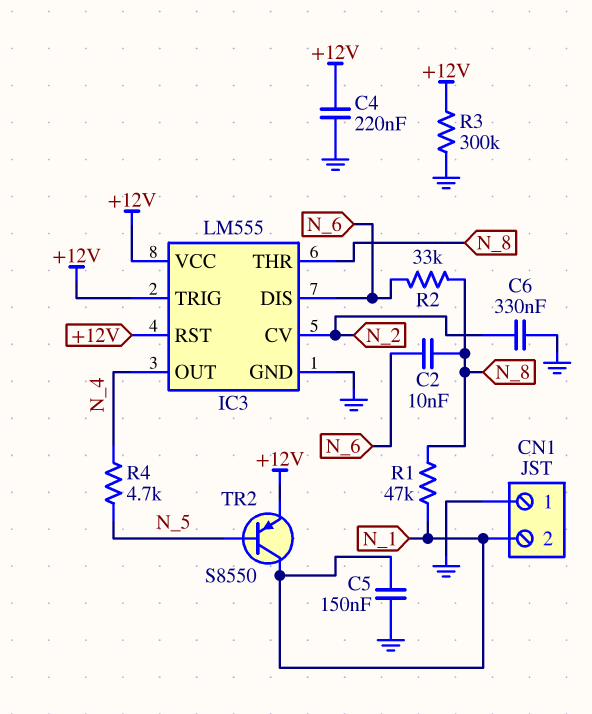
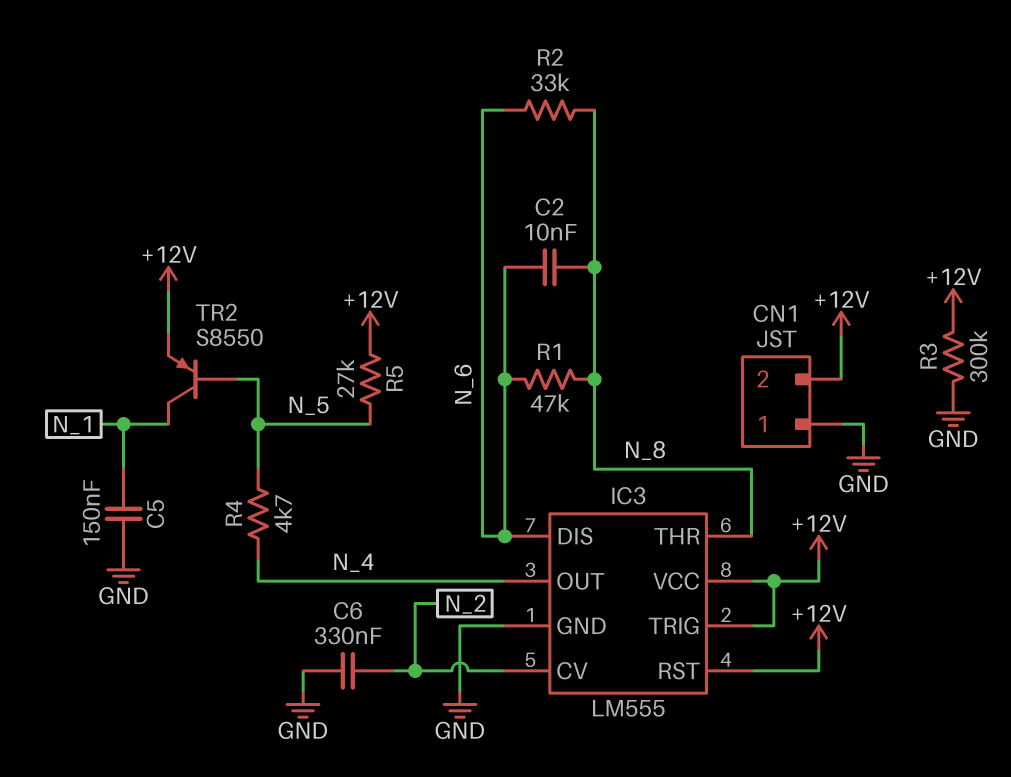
C4: 220nF (+12V, GND) -> none
CN1 pin 2: N_1 -> +12V
R1: 47k (N_1, N_8) -> 47k (N_6, N_8)
R5: none -> 27k (+12V, N_5)

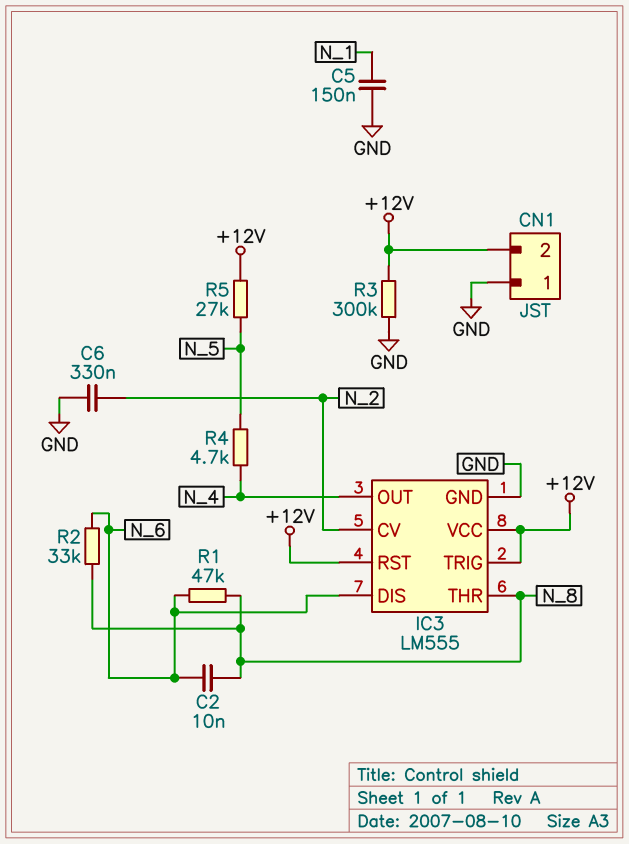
TR2: PNP S8550 (B N_5, C N_1, E +12V) -> none

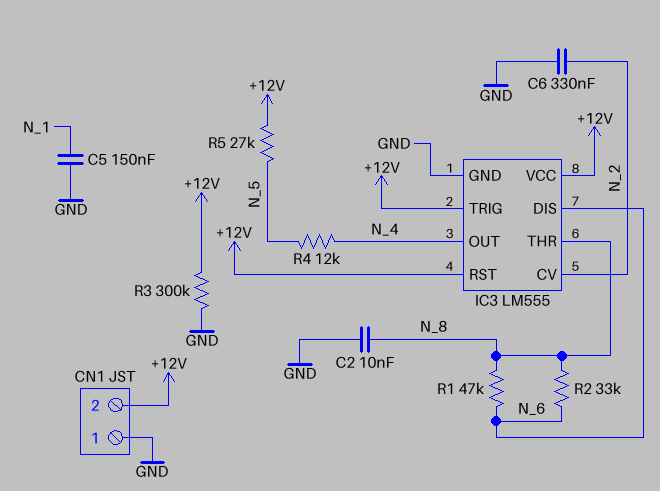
C2: 10nF (N_6, N_8) -> 10nF (GND, N_8)
R4: 4.7k (N_4, N_5) -> 12k (N_4, N_5)

